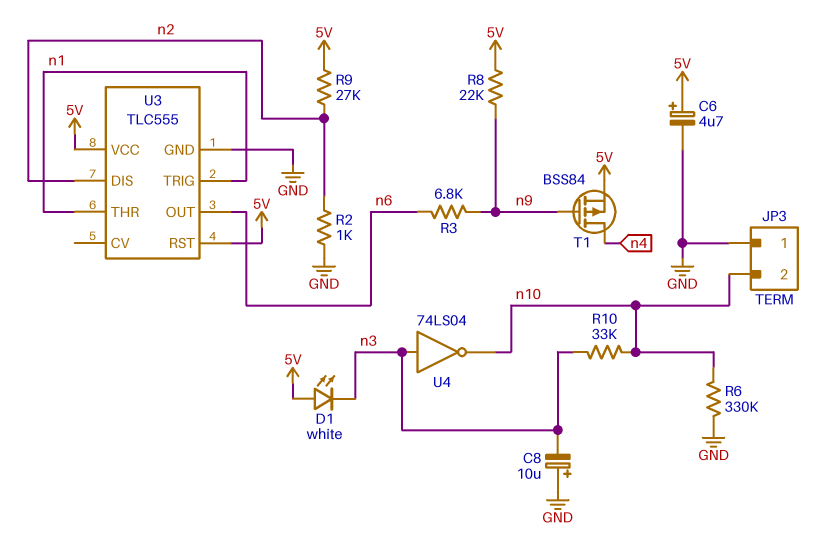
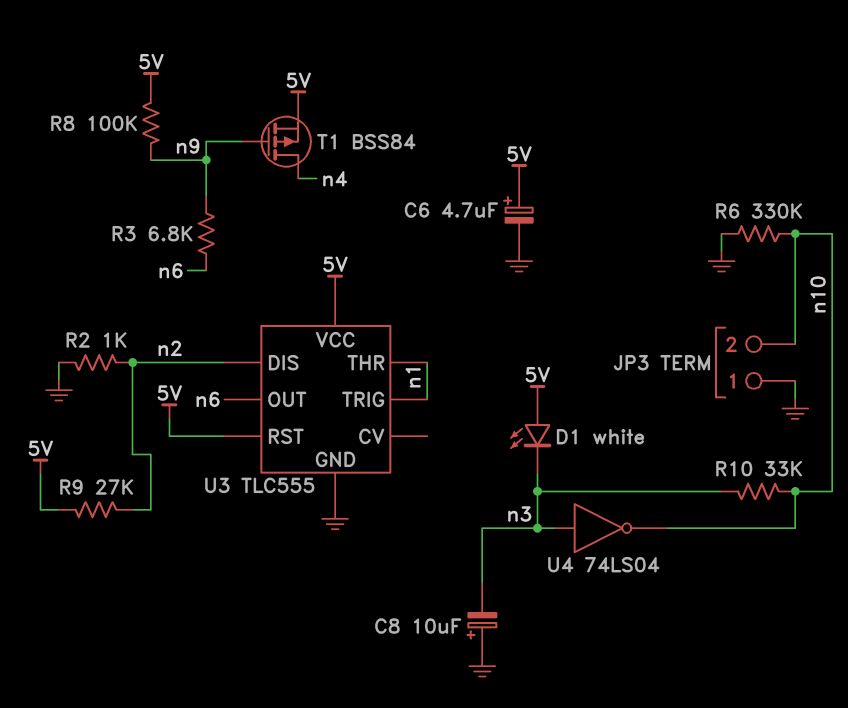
R8: 22k (5V, n9) -> 100k (5V, n9)

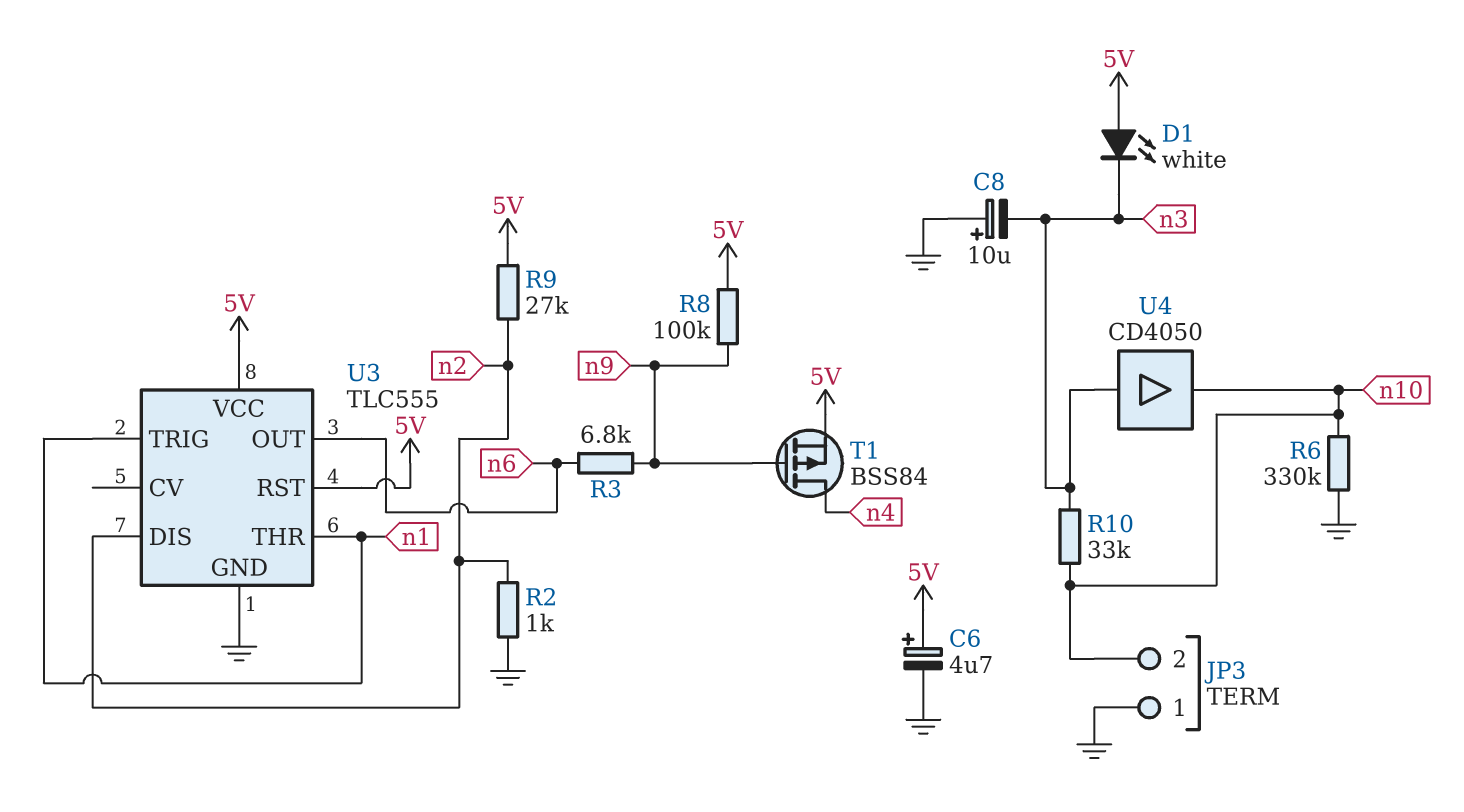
U4: NOT 74LS04 (in n3, out n10) -> buffer CD4050 (in n3, out n10)

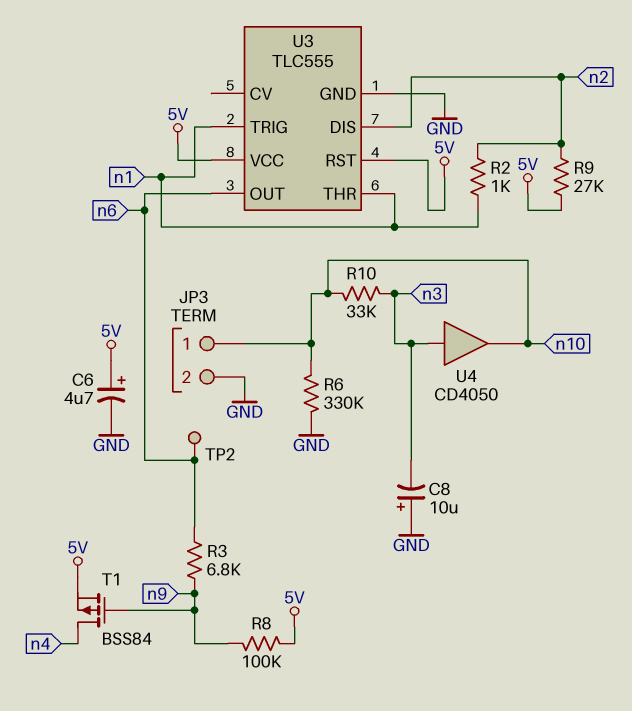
D1: LED white (A 5V, K n3) -> none
JP3 pin 1: GND -> n10
JP3 pin 2: n10 -> GND
R2: 1k (GND, n2) -> 1k (n1, n2)
TP2: none -> test point (n6)

